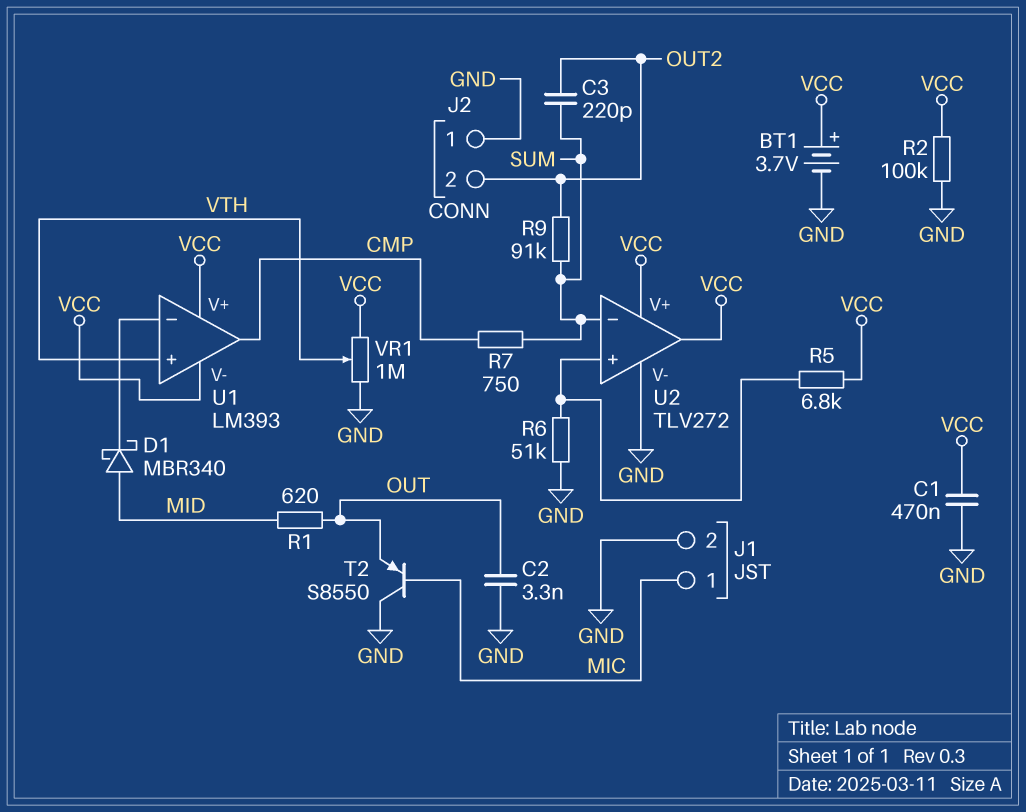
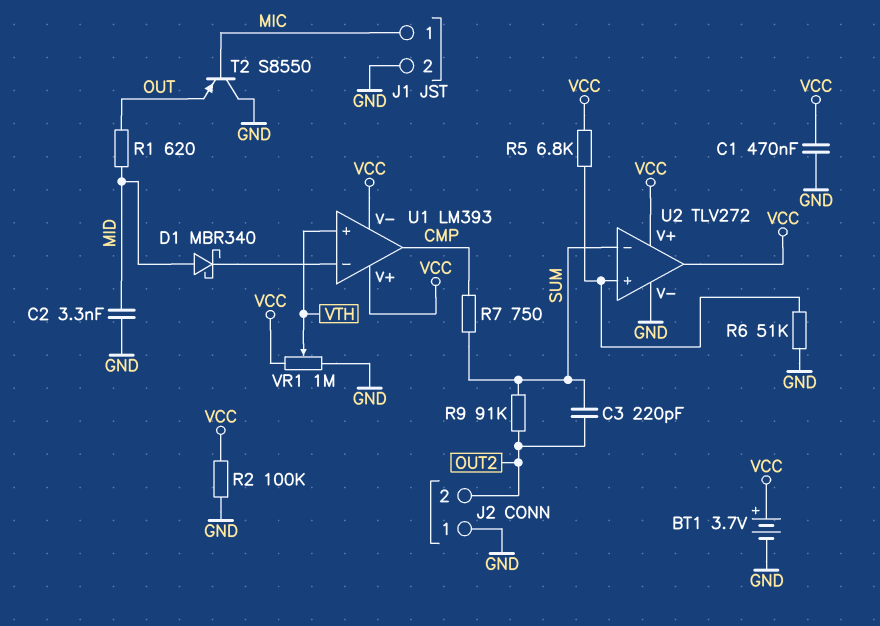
C2: 3.3nF (GND, OUT) -> 3.3nF (GND, MID)

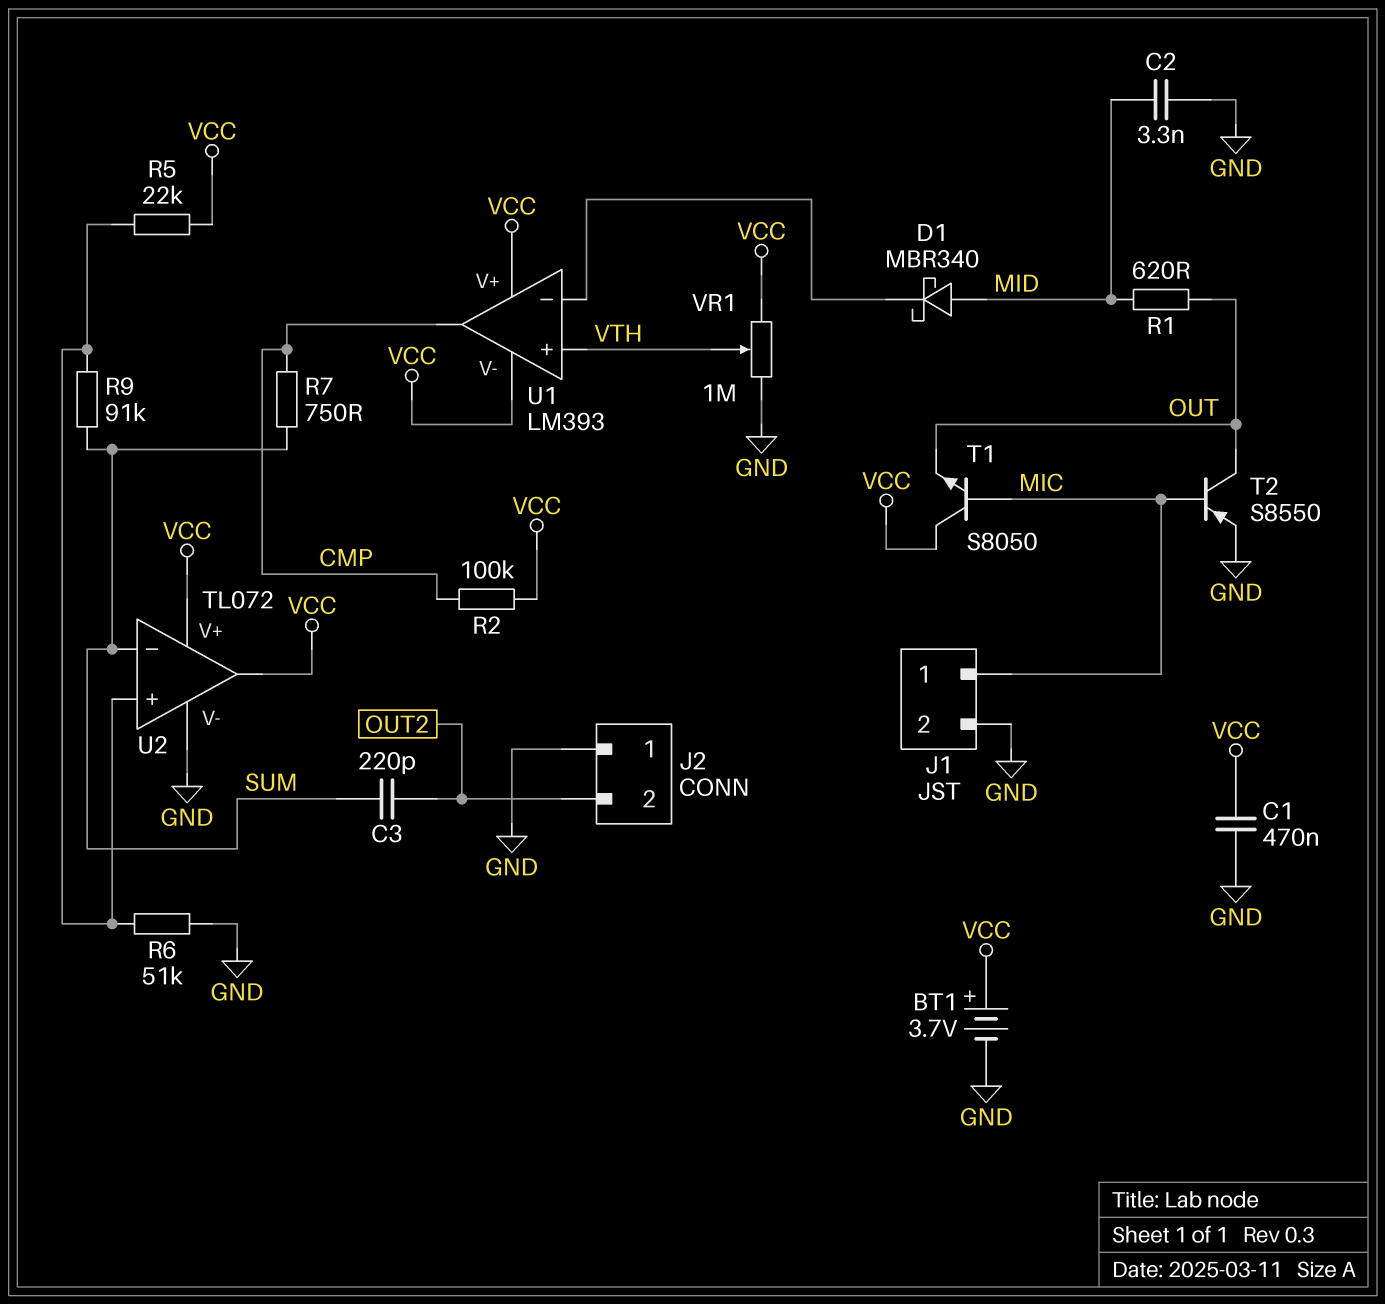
R2: 100k (GND, VCC) -> 100k (CMP, VCC)
R5: 6.8k (U2/in+, VCC) -> 22k (U2/in+, VCC)
R9: 91k (OUT2, SUM) -> 91k (SUM, U2/in+)
T1: none -> NPN S8050 (B MIC, C VCC, E OUT)
T2: PNP S8550 (B MIC, C GND, E OUT) -> PNP S8550 (B MIC, C OUT, E GND)
U2: TLV272 -> TL072

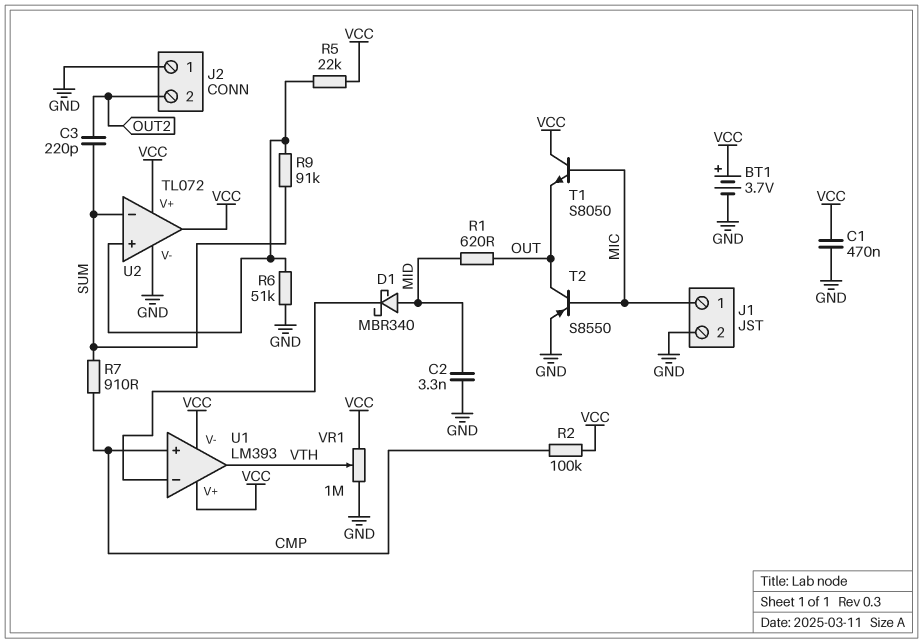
R7: 750 (CMP, SUM) -> 910 (CMP, SUM)
U1 pin in+: VTH -> CMP
U1 pin out: CMP -> VTH

